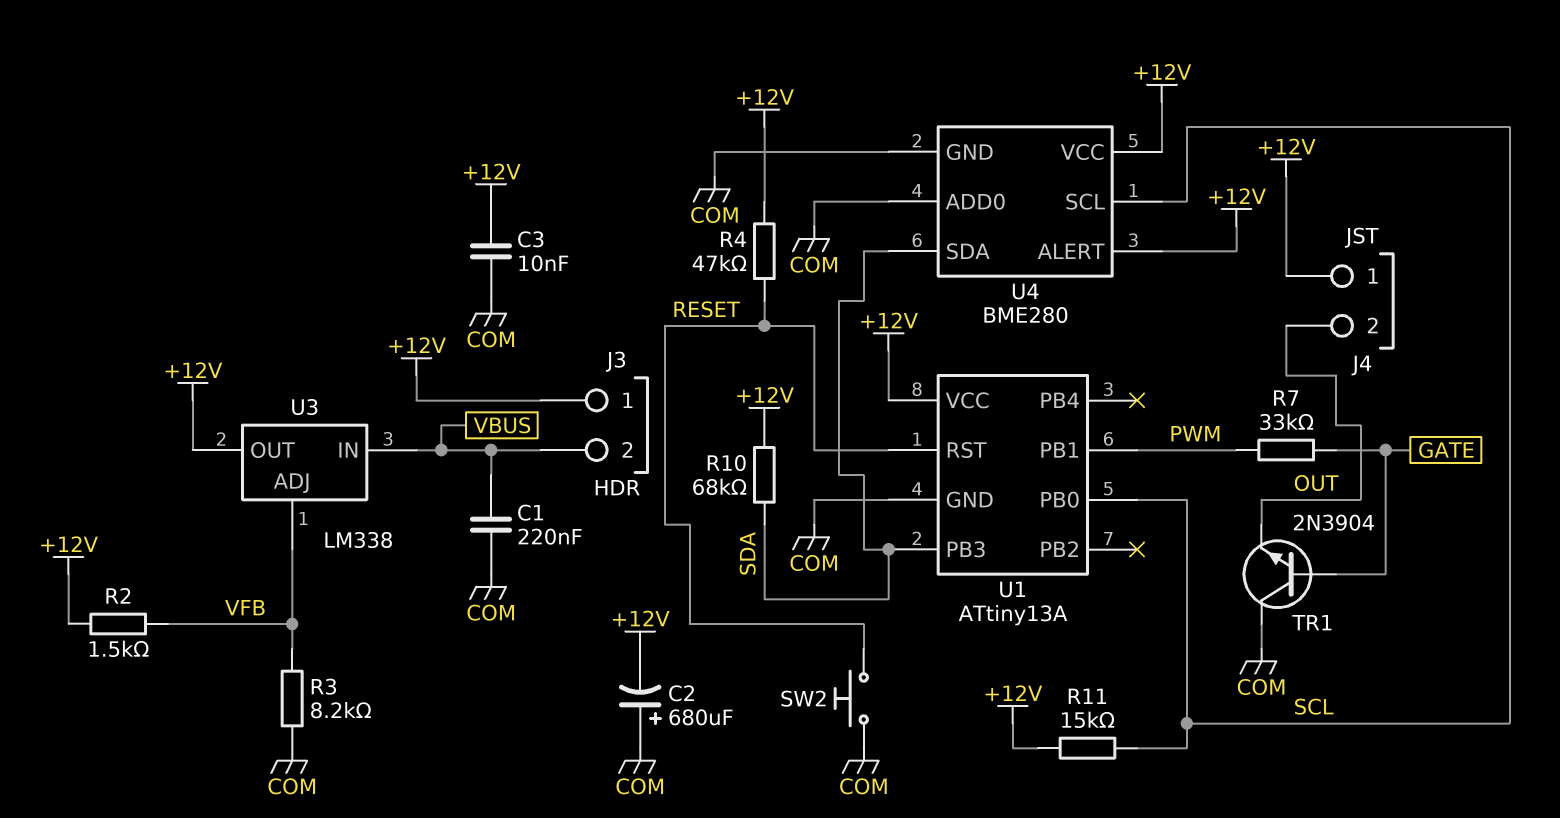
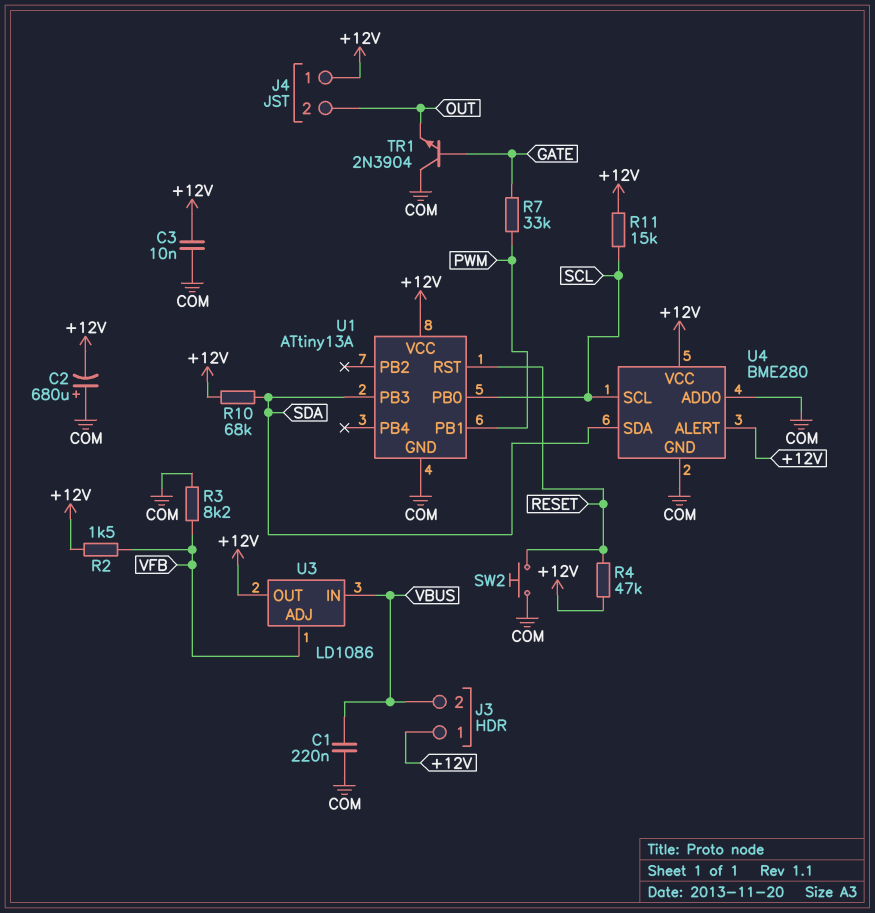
U3: LM338 -> LD1086

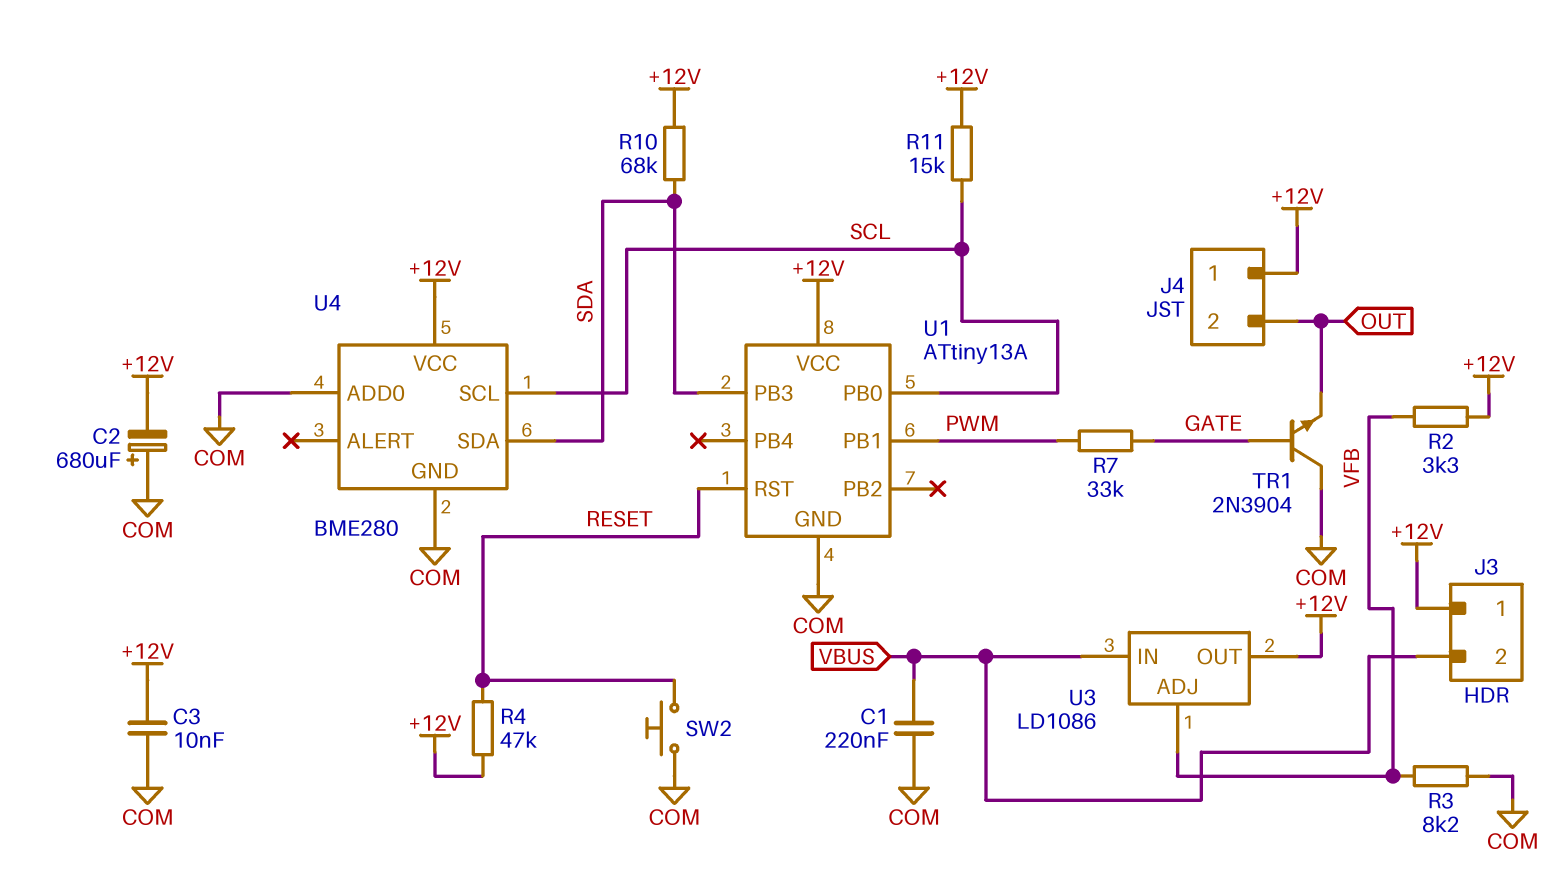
R2: 1.5k (+12V, VFB) -> 3.3k (+12V, VFB)
U4 pin ALERT: +12V -> none

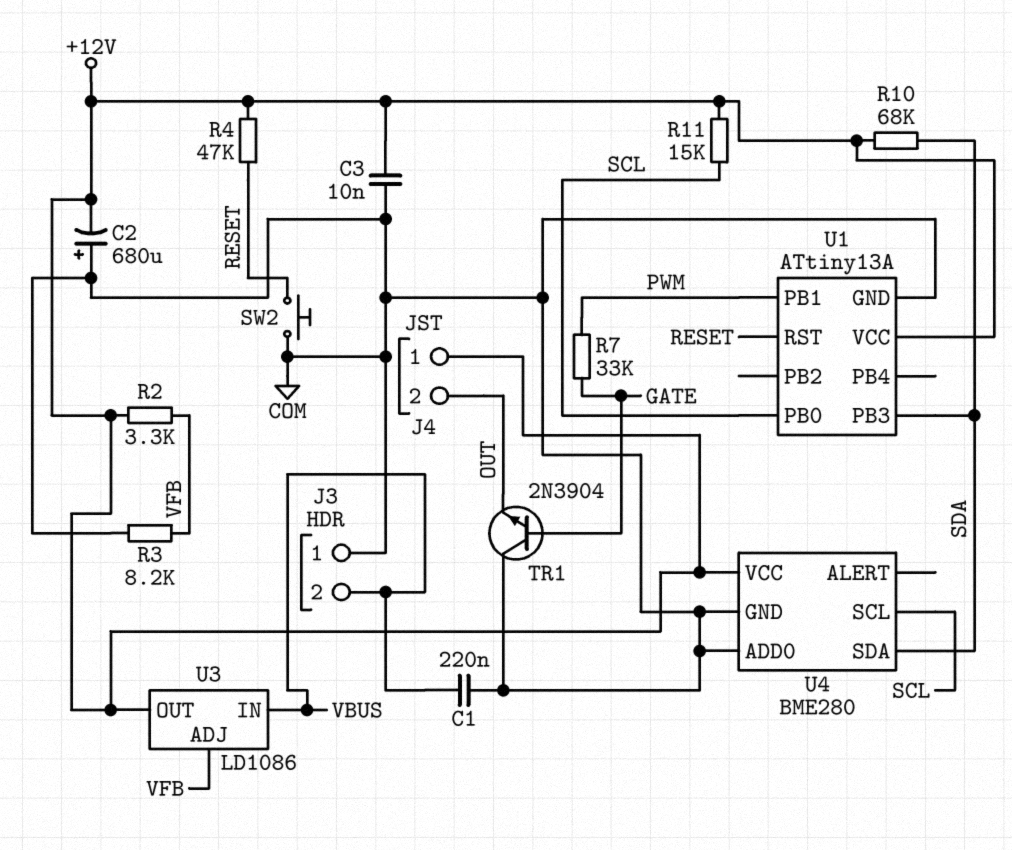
J3 pin 1: +12V -> COM

